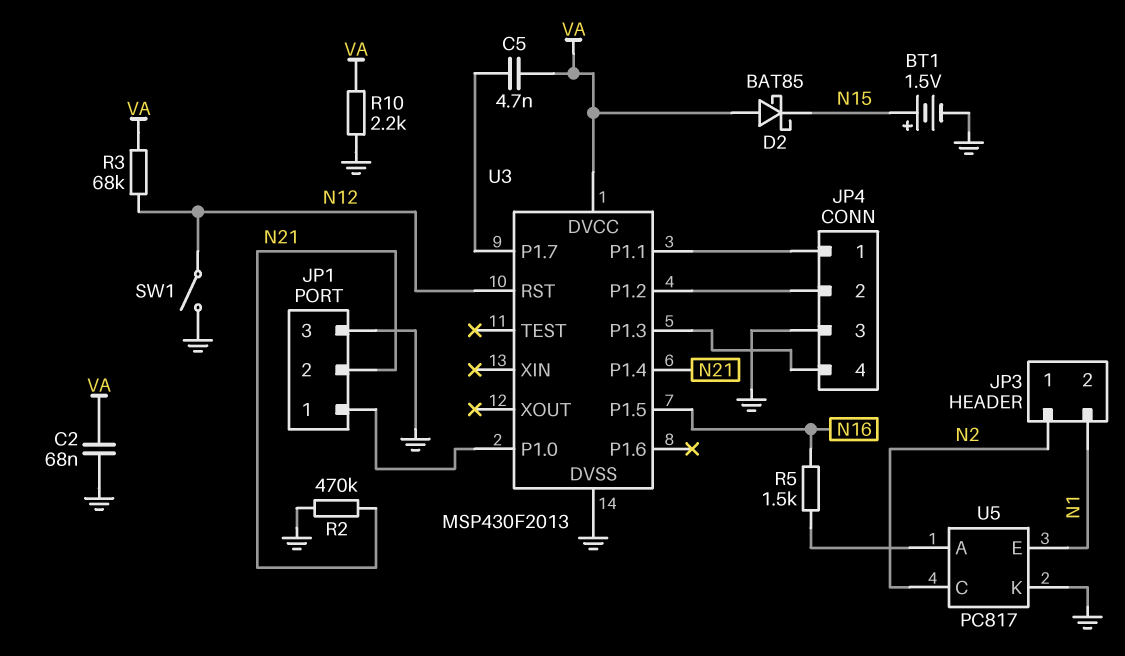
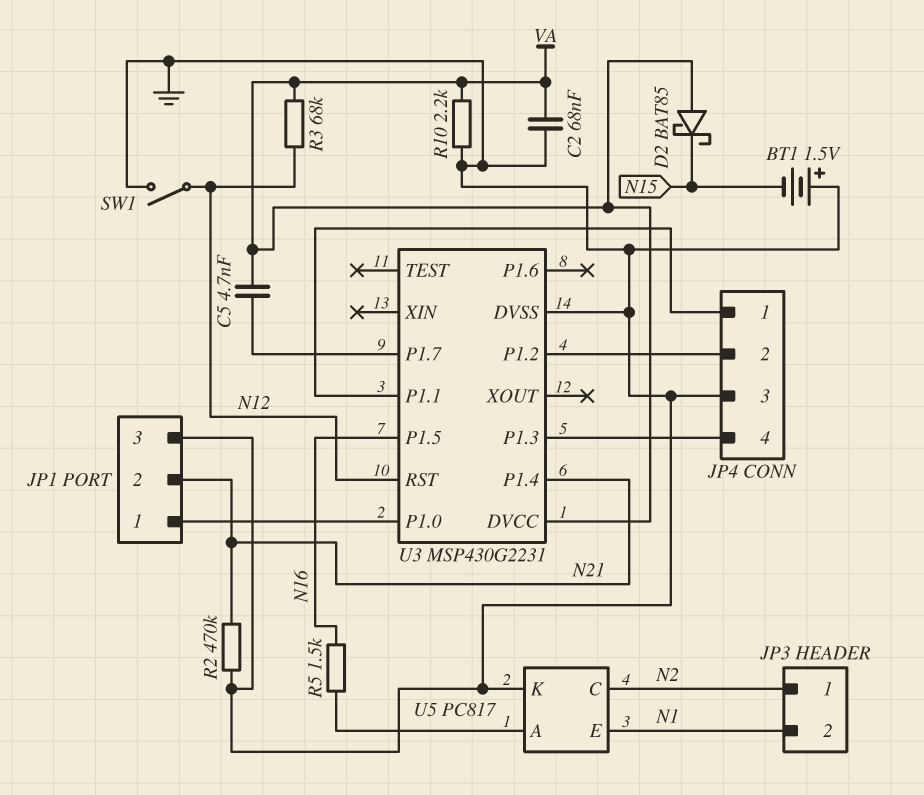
BT1: 1.5V (plus N15, minus GND) -> 1.5V (plus GND, minus N15)
U3: MSP430F2013 -> MSP430G2231

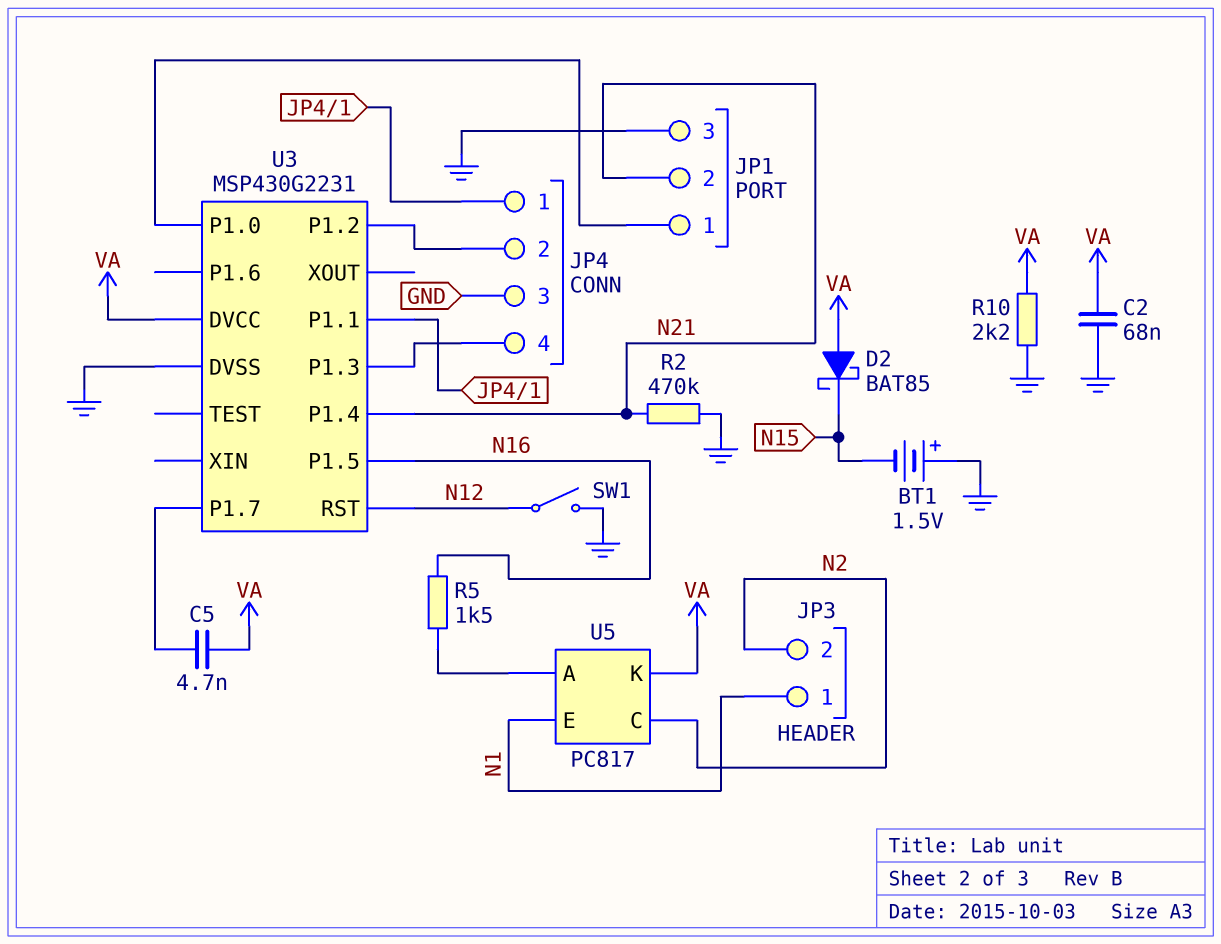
JP3 pin 1: N2 -> N1
JP3 pin 2: N1 -> N2
R3: 68k (N12, VA) -> none
U5 pin K: GND -> VA

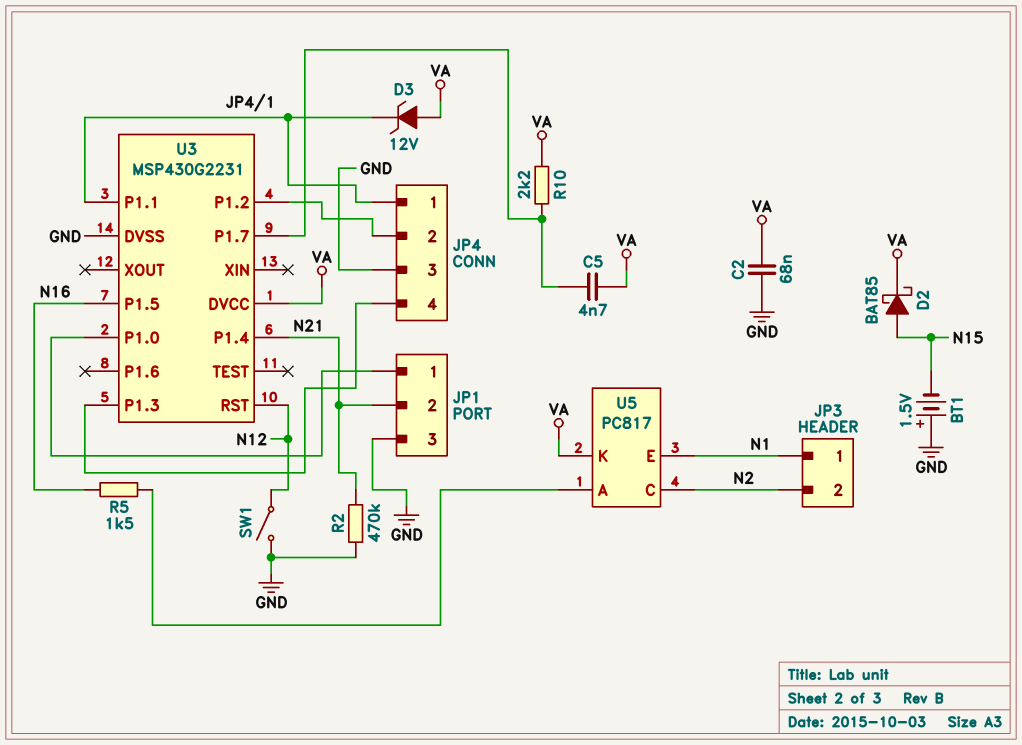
D2: schottky BAT85 (A VA, K N15) -> schottky BAT85 (A N15, K VA)
D3: none -> zener 12V (A VA, K JP4/1)
R10: 2.2k (GND, VA) -> 2.2k (U3/P1.7, VA)

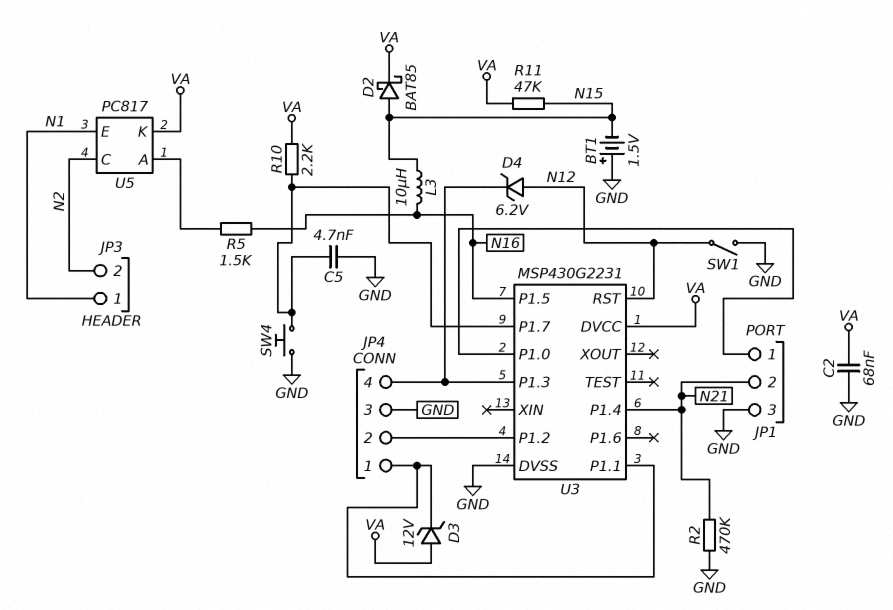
C5: 4.7nF (U3/P1.7, VA) -> 4.7nF (GND, U3/P1.7)
D4: none -> zener 6.2V (A N12, K JP4/4)
L3: none -> 10uH (N15, N16)
R11: none -> 47k (N15, VA)
SW4: none -> button (GND, U3/P1.7)

